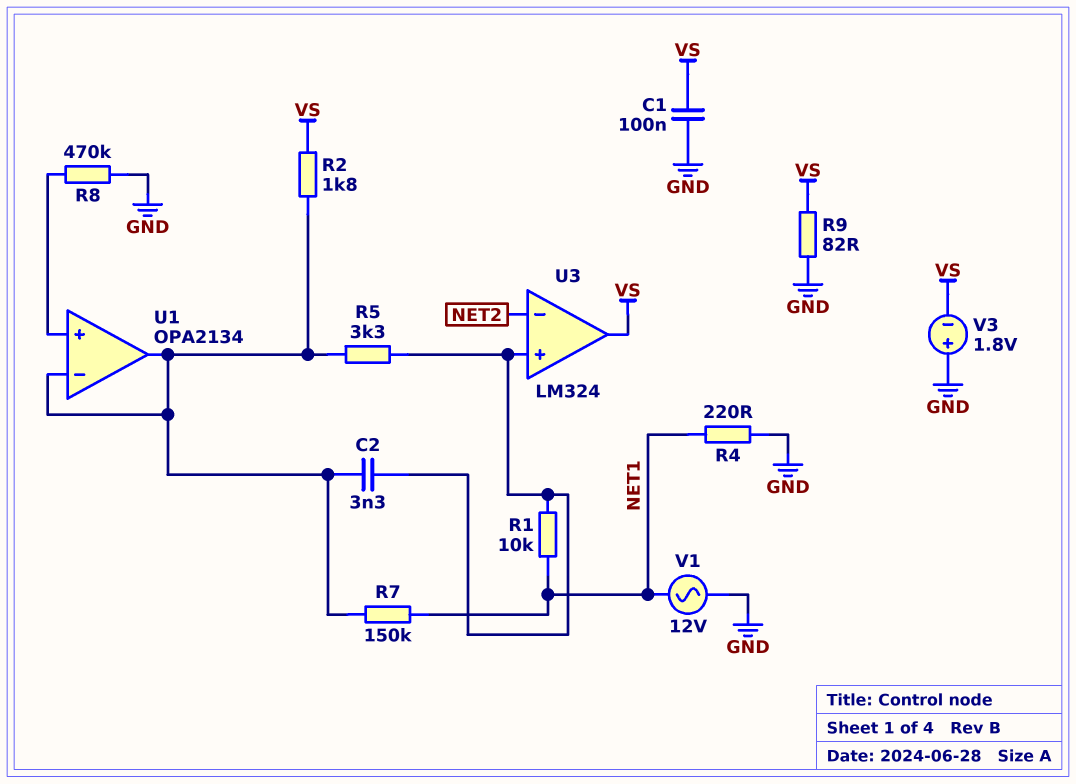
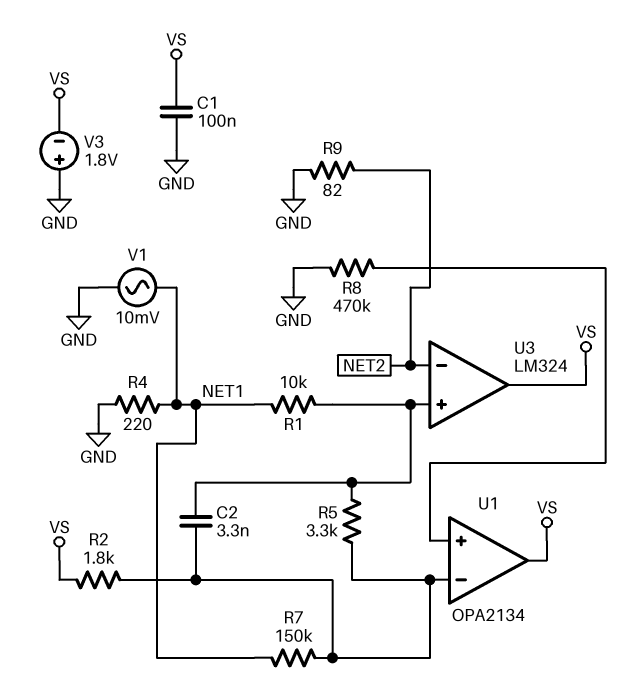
R9: 82 (GND, VS) -> 82 (GND, NET2)
U1 pin out: U1/in- -> VS
V1: AC 12V (GND, NET1) -> AC 10mV (GND, NET1)

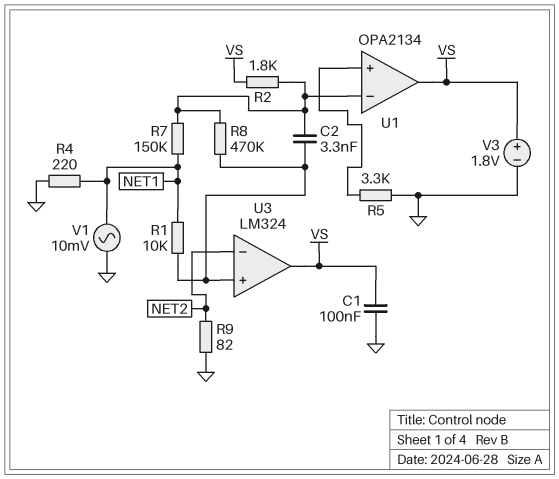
R5: 3.3k (U1/in-, U3/in+) -> 3.3k (GND, U1/in+)
R8: 470k (GND, U1/in+) -> 470k (U1/in-, U3/in+)
V3: 1.8V (plus GND, minus VS) -> 1.8V (plus VS, minus GND)

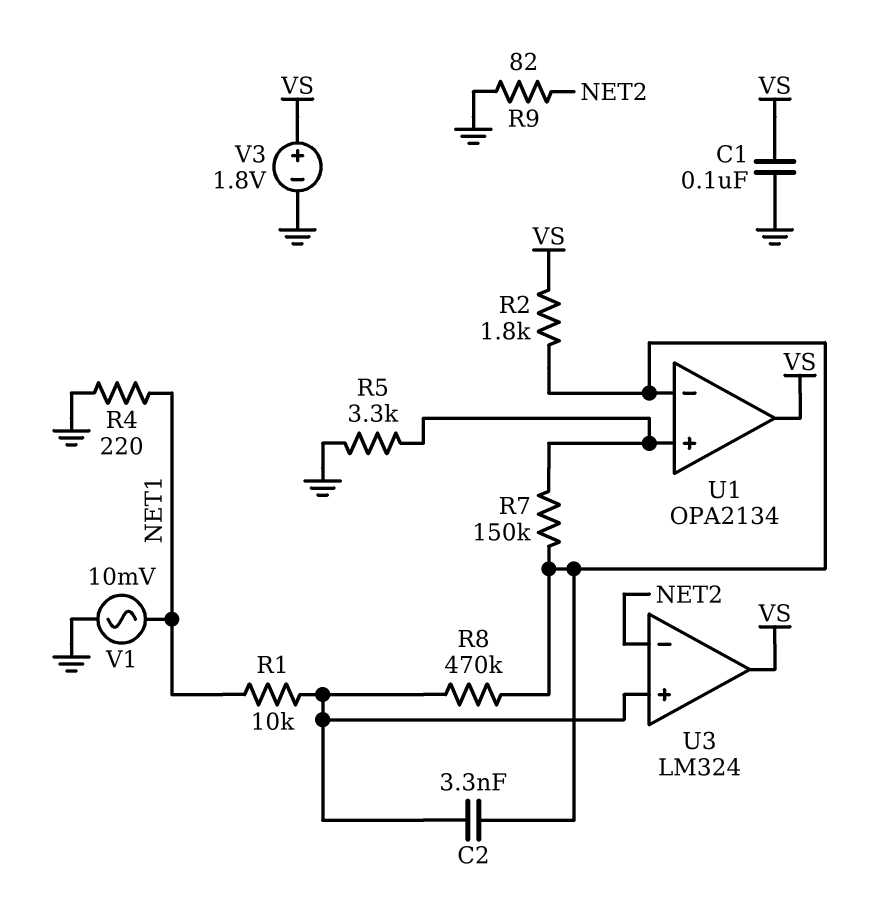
R7: 150k (NET1, U1/in-) -> 150k (U1/in+, U1/in-)

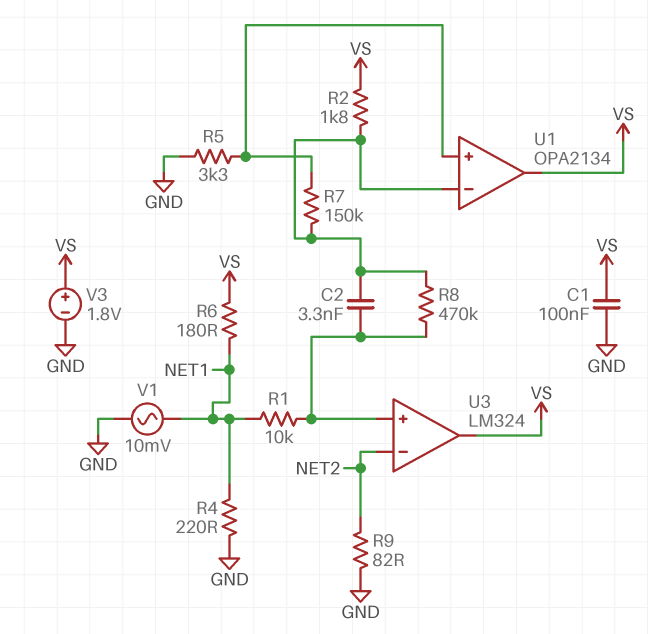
R6: none -> 180 (NET1, VS)

